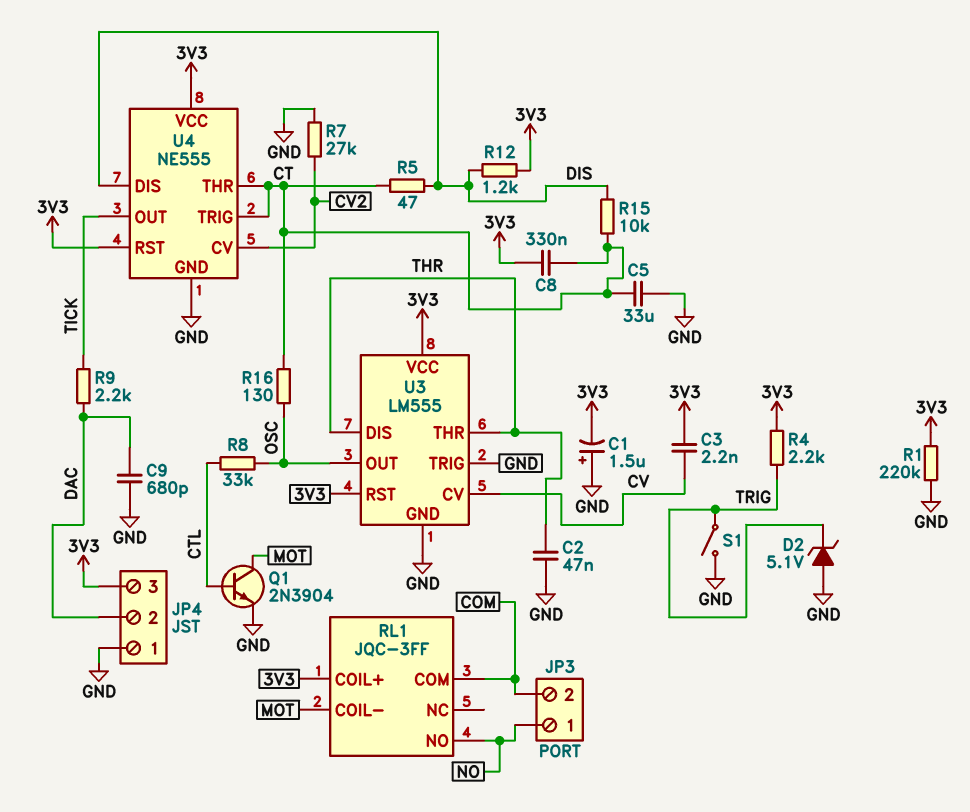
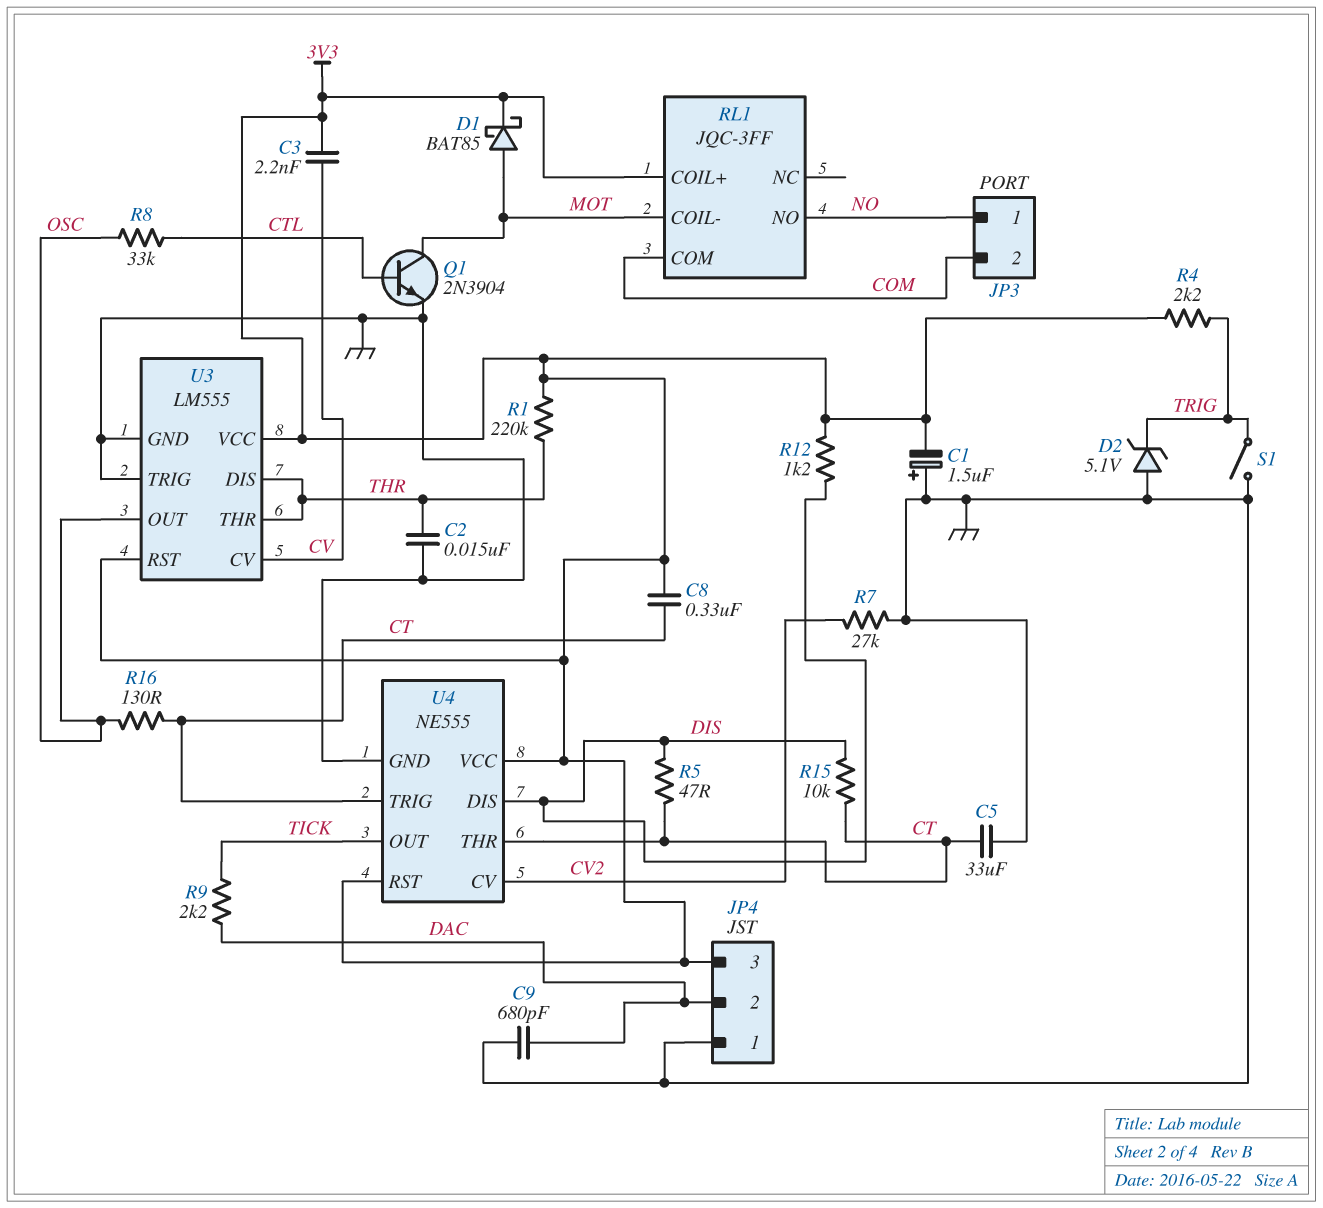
C2: 47nF (GND, THR) -> 15nF (GND, THR)
D1: none -> schottky BAT85 (A MOT, K 3V3)
R1: 220k (3V3, GND) -> 220k (3V3, THR)

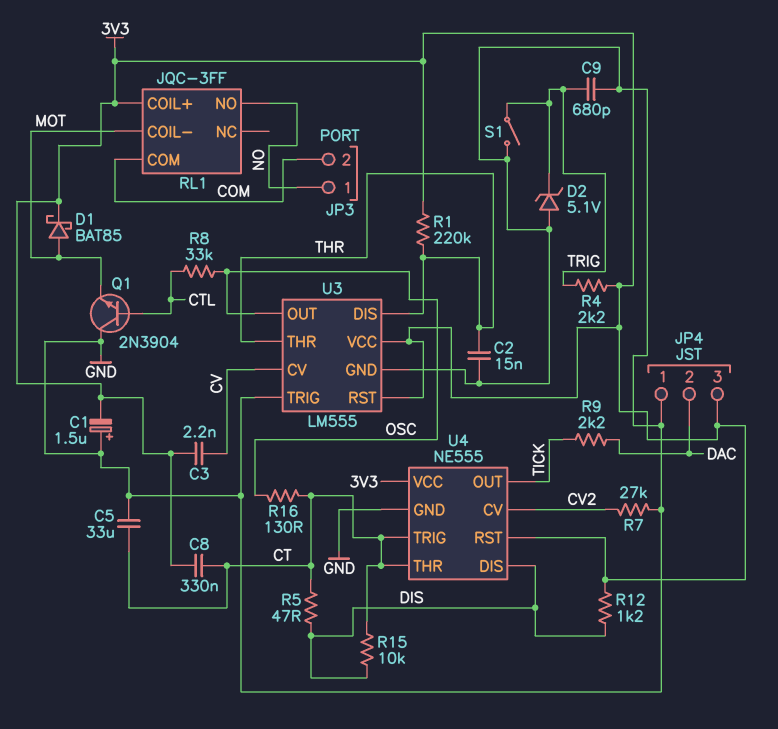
C9: 680pF (DAC, GND) -> 680pF (GND, TRIG)
Q1: NPN 2N3904 (B CTL, C MOT, E GND) -> NPN 2N3904 (B CTL, C GND, E MOT)

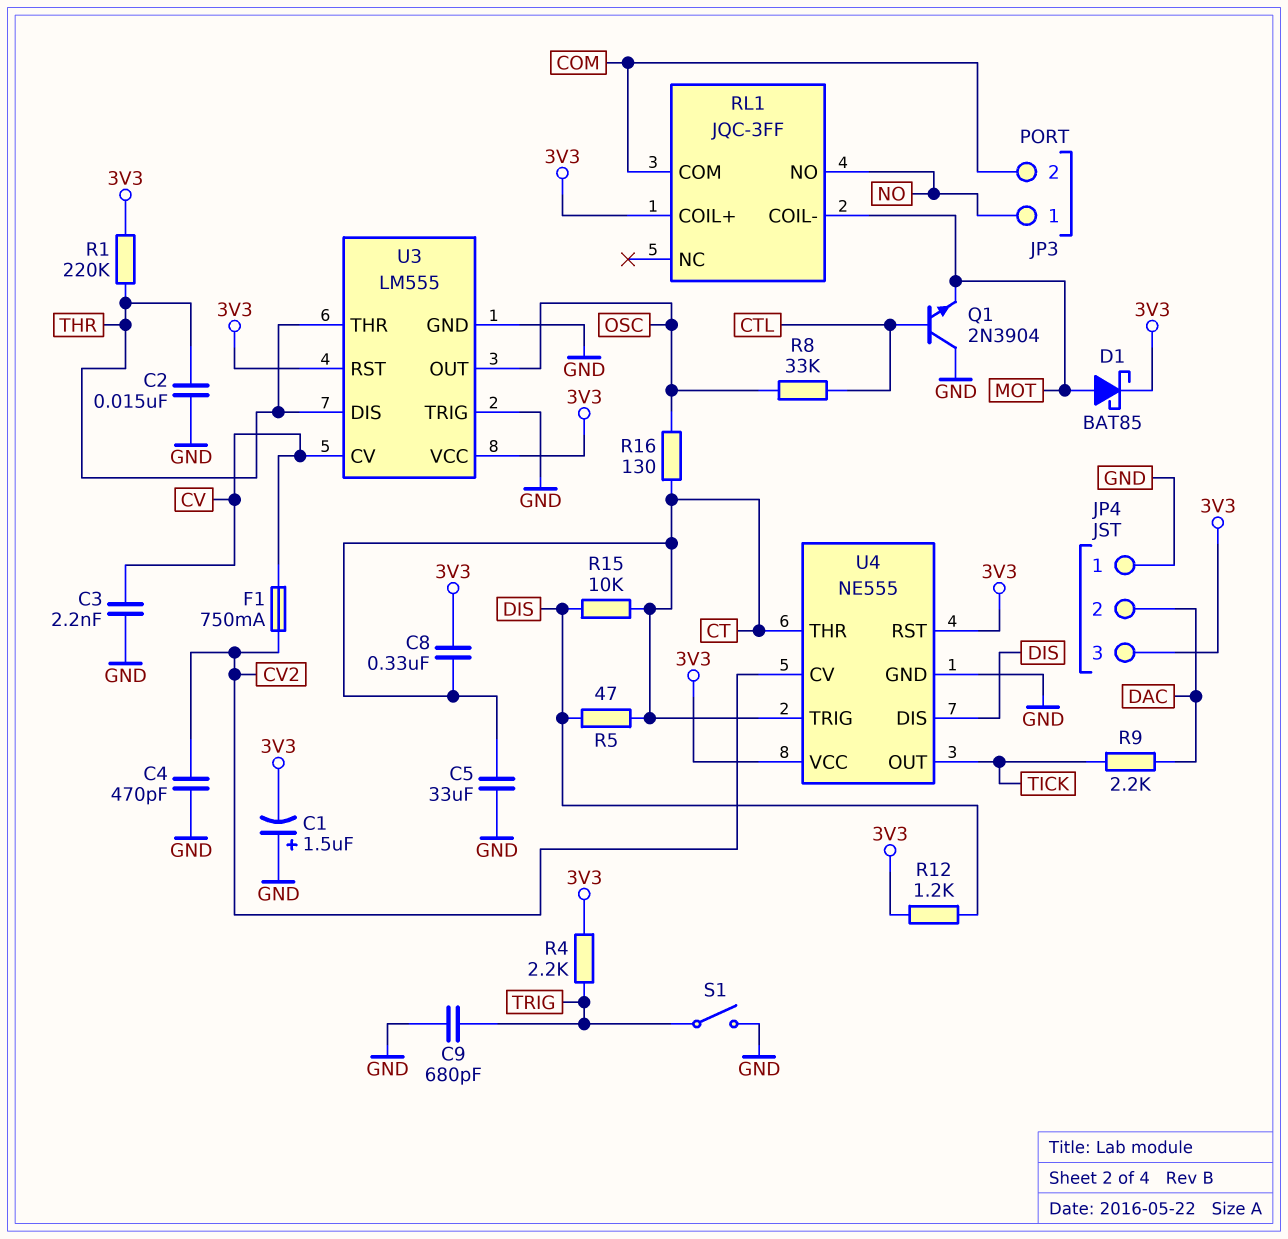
C3: 2.2nF (3V3, CV) -> 2.2nF (CV, GND)
C4: none -> 470pF (CV2, GND)
D2: zener 5.1V (A GND, K TRIG) -> none
F1: none -> 750mA (CV, CV2)
R7: 27k (CV2, GND) -> none

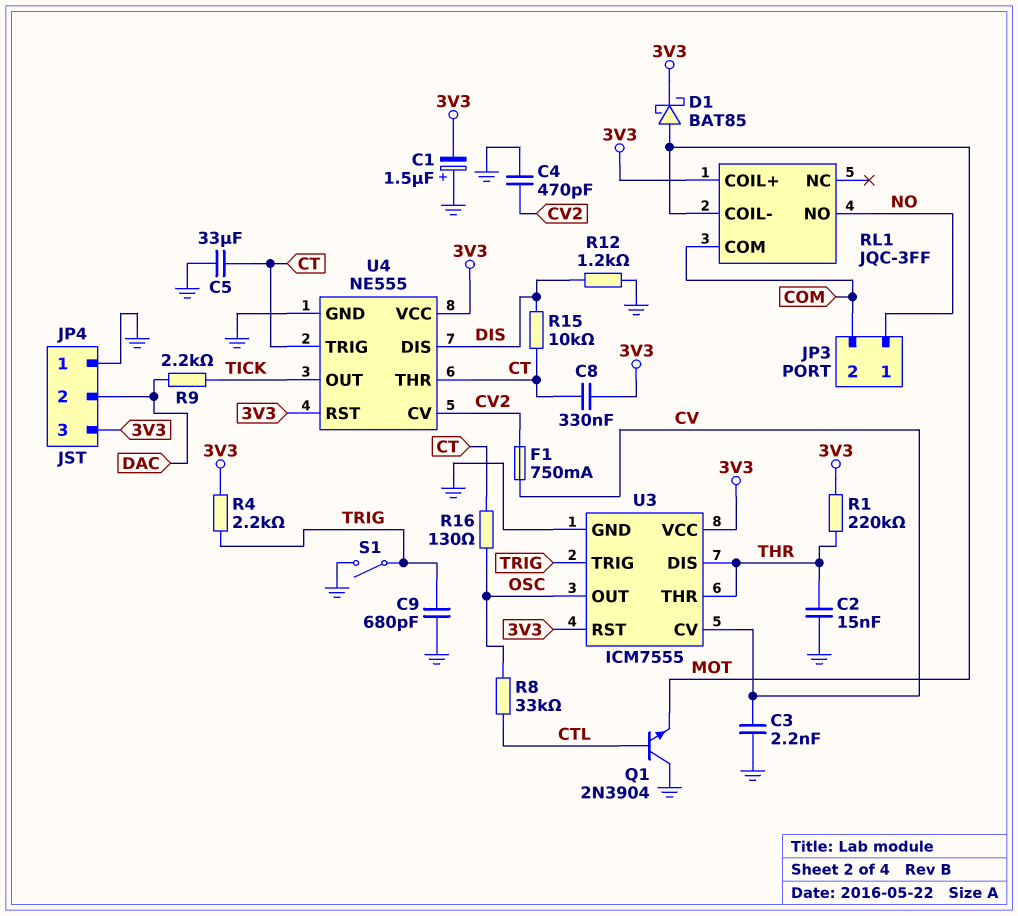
R5: 47 (CT, DIS) -> none
R12: 1.2k (3V3, DIS) -> 1.2k (DIS, GND)
U3: LM555 -> ICM7555
U3 pin TRIG: GND -> TRIG

